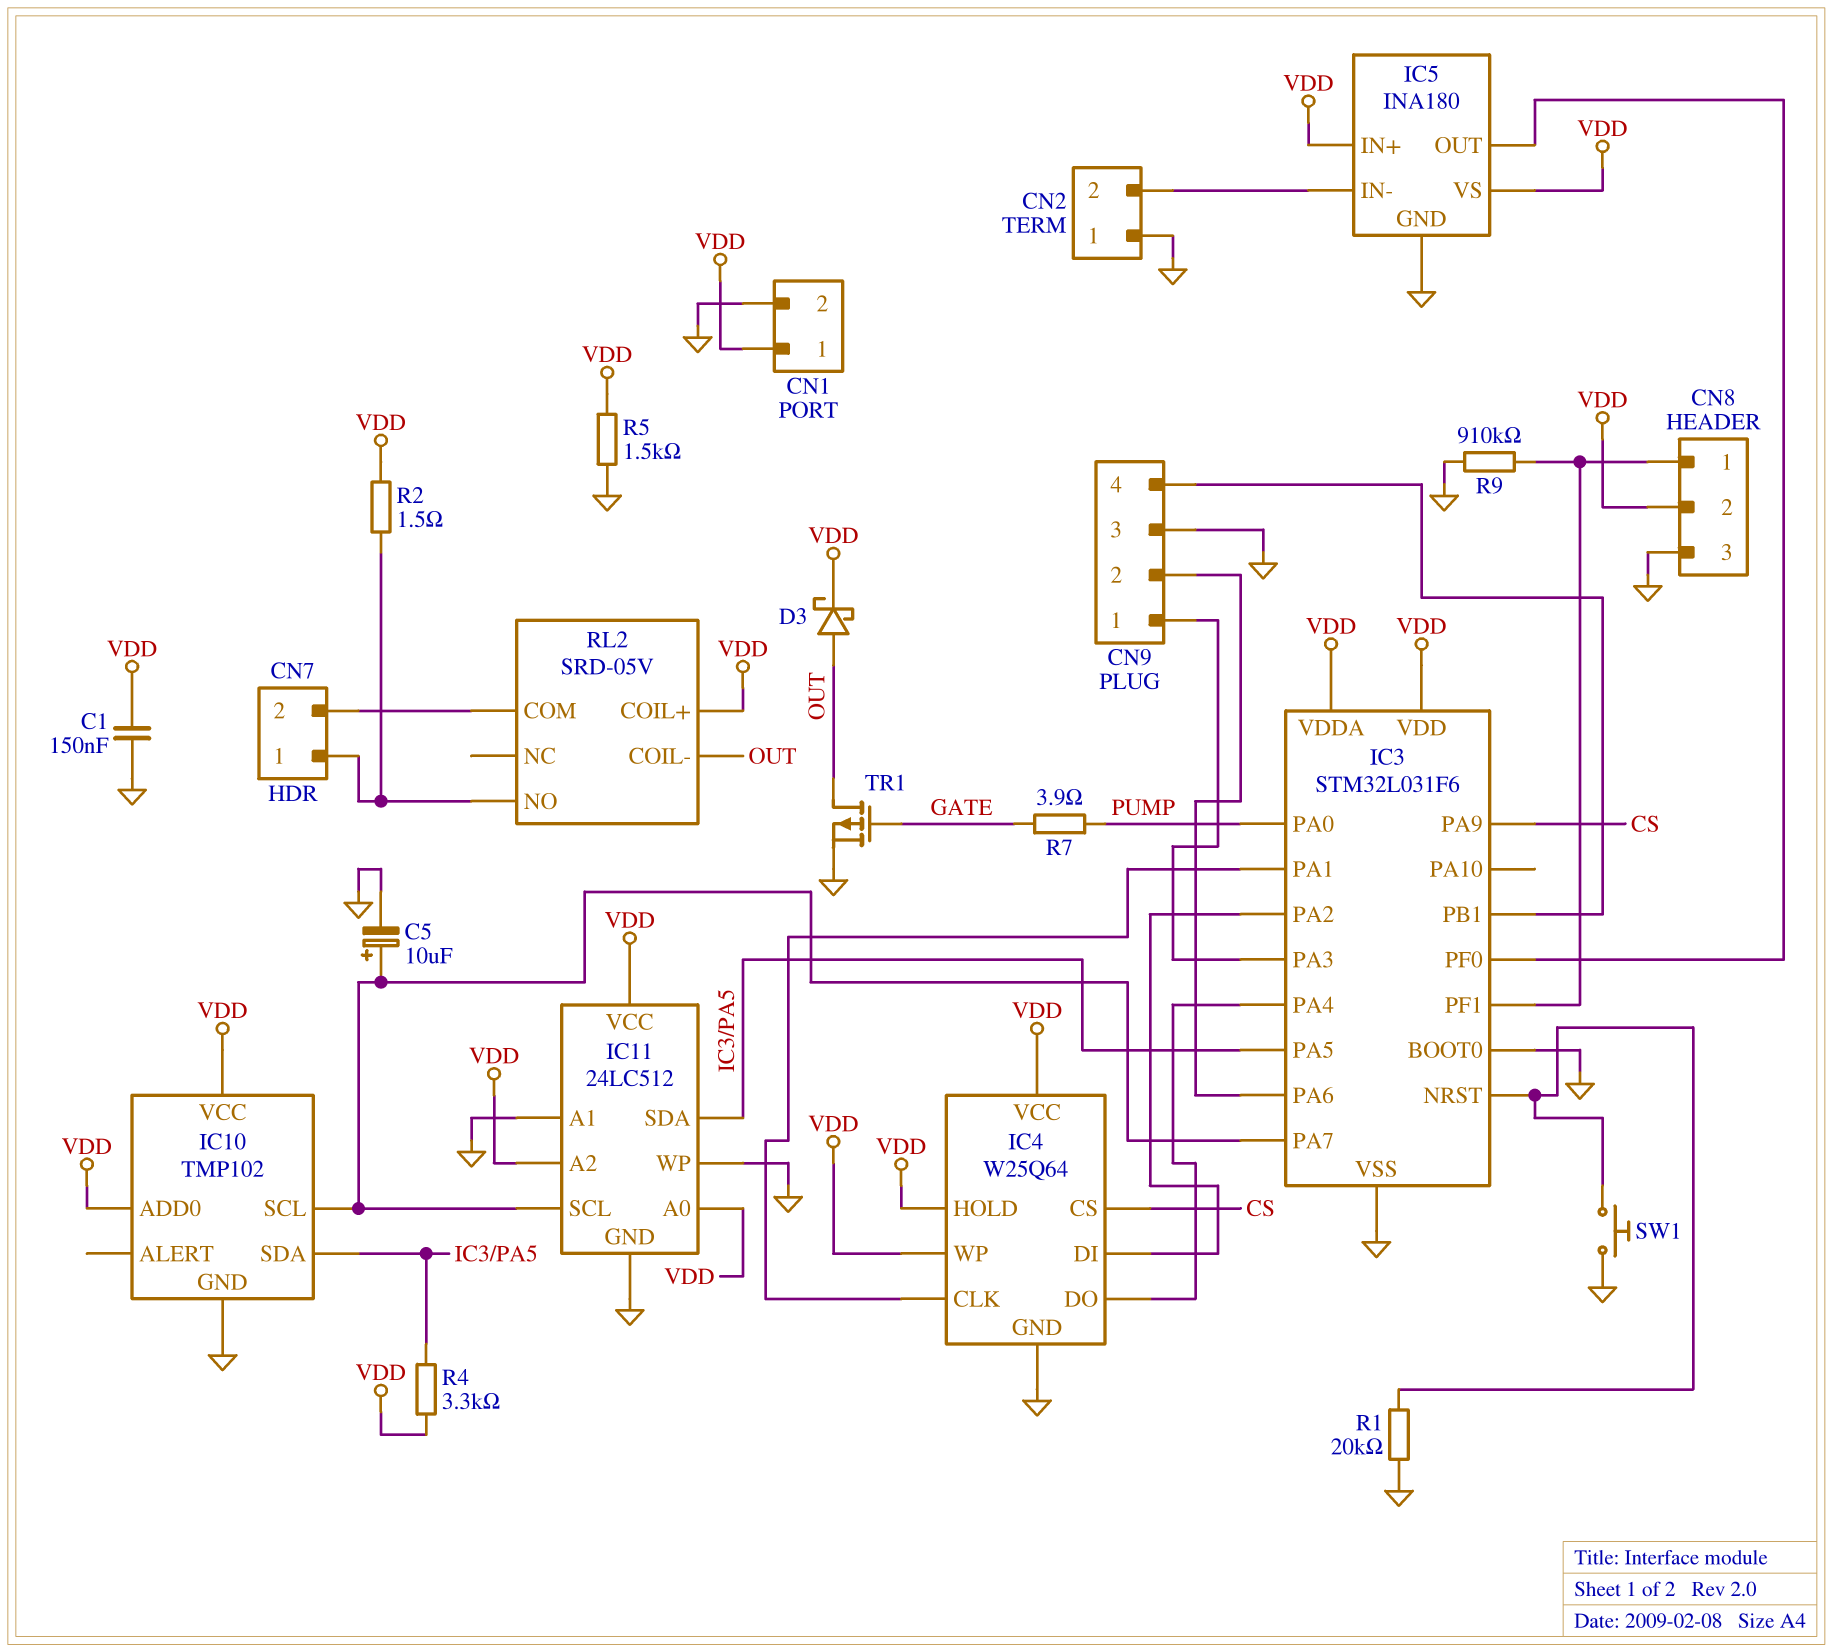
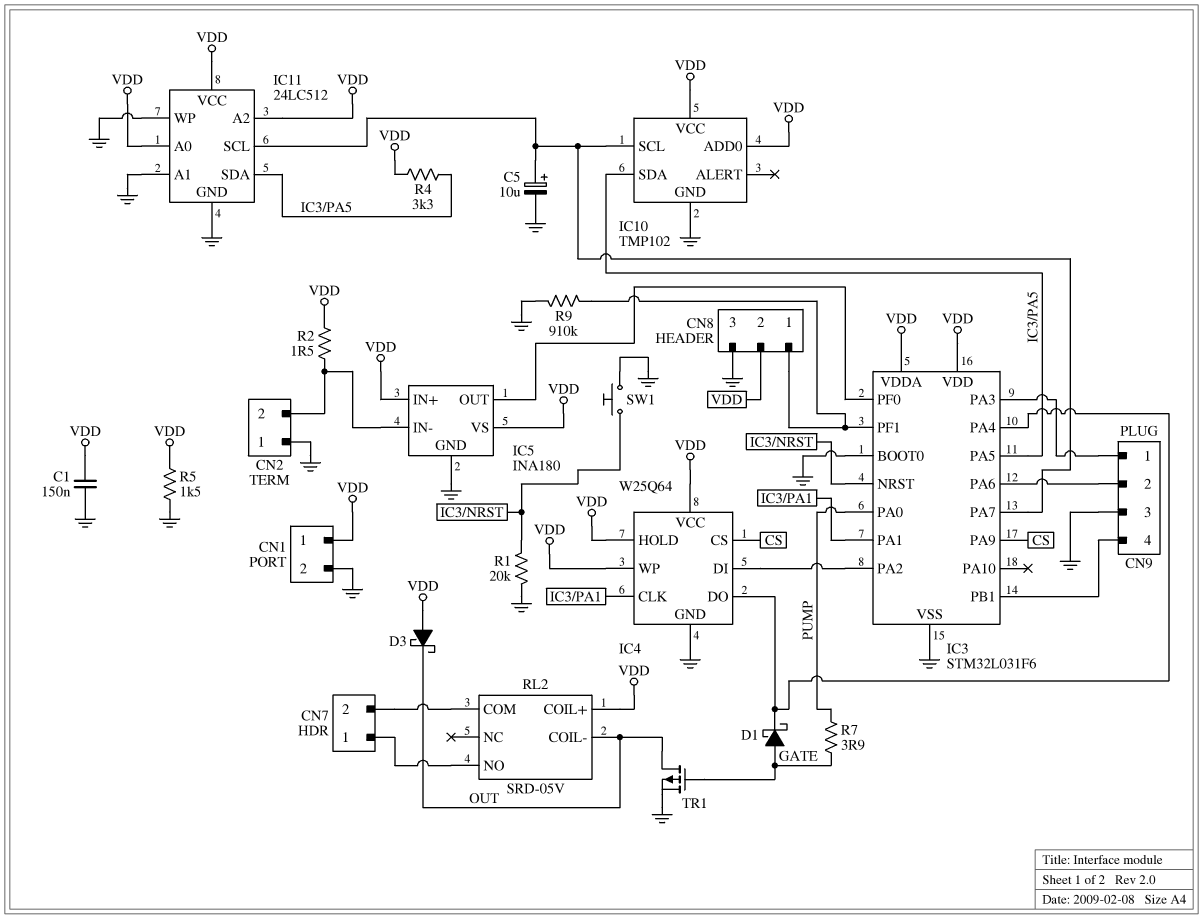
D1: none -> schottky (A GATE, K IC3/PA4)
D3: schottky (A OUT, K VDD) -> schottky (A VDD, K OUT)
R2: 1.5 (CN7/1, VDD) -> 1.5 (CN2/2, VDD)

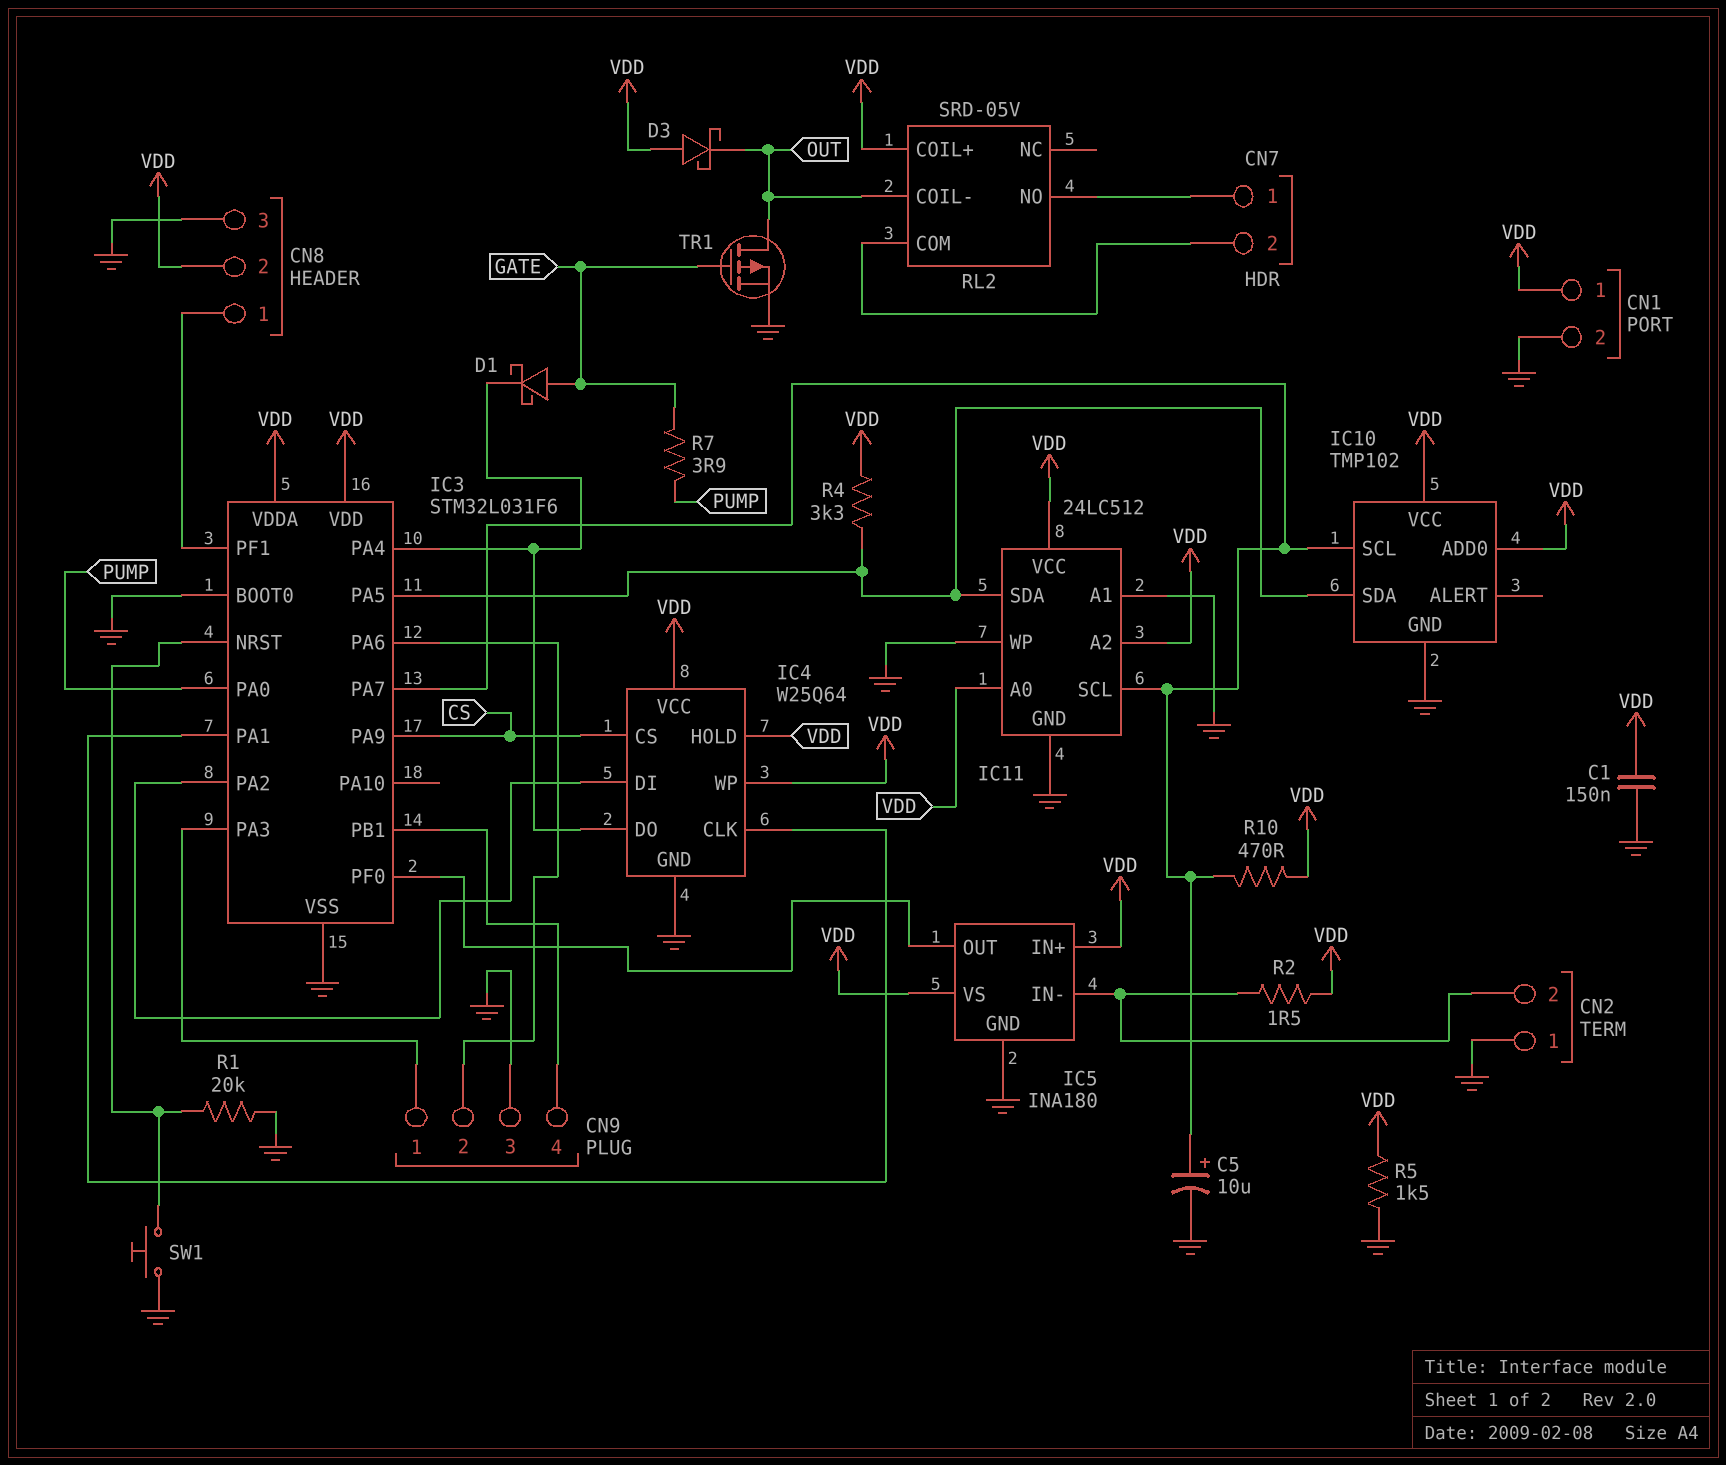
R9: 910k (CN8/1, GND) -> none
R10: none -> 470 (IC3/PA7, VDD)

